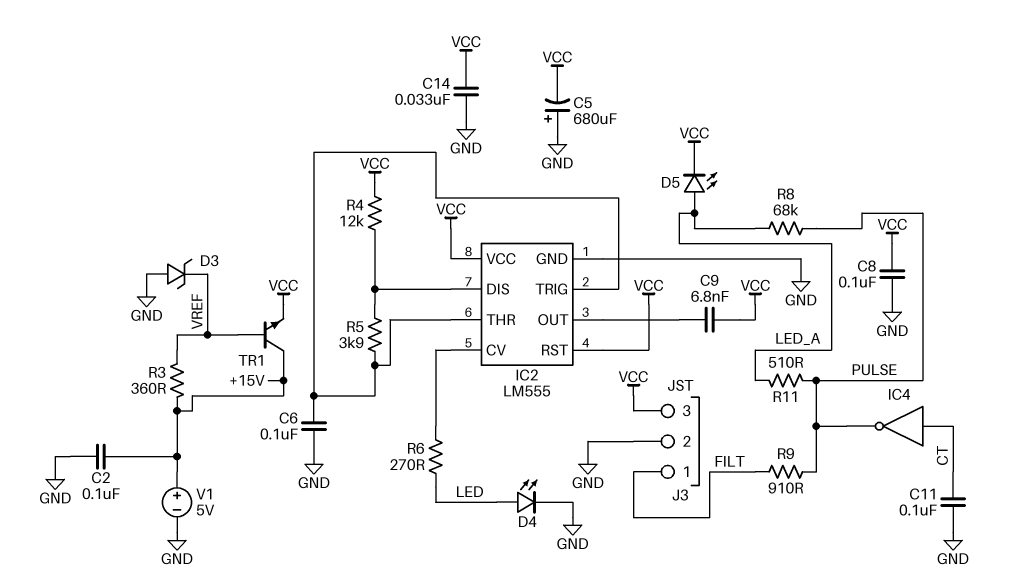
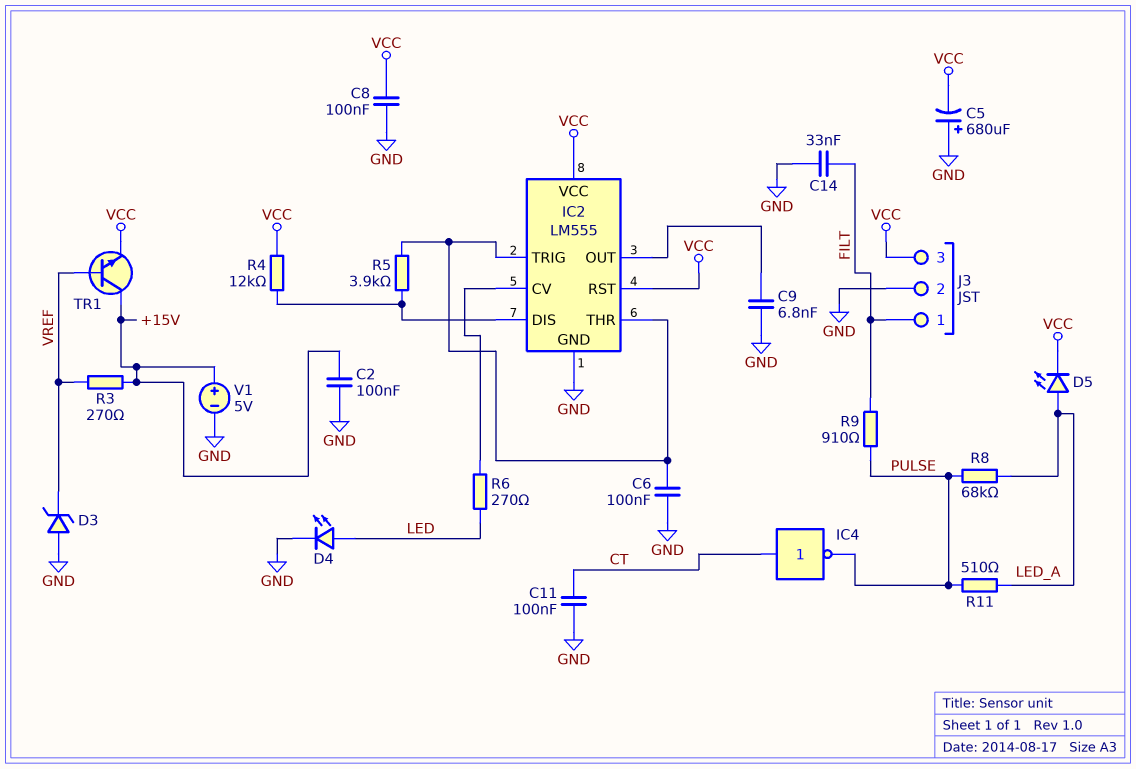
C9: 6.8nF (IC2/OUT, VCC) -> 6.8nF (GND, IC2/OUT)
C14: 33nF (GND, VCC) -> 33nF (FILT, GND)
R3: 360 (+15V, VREF) -> 270 (+15V, VREF)

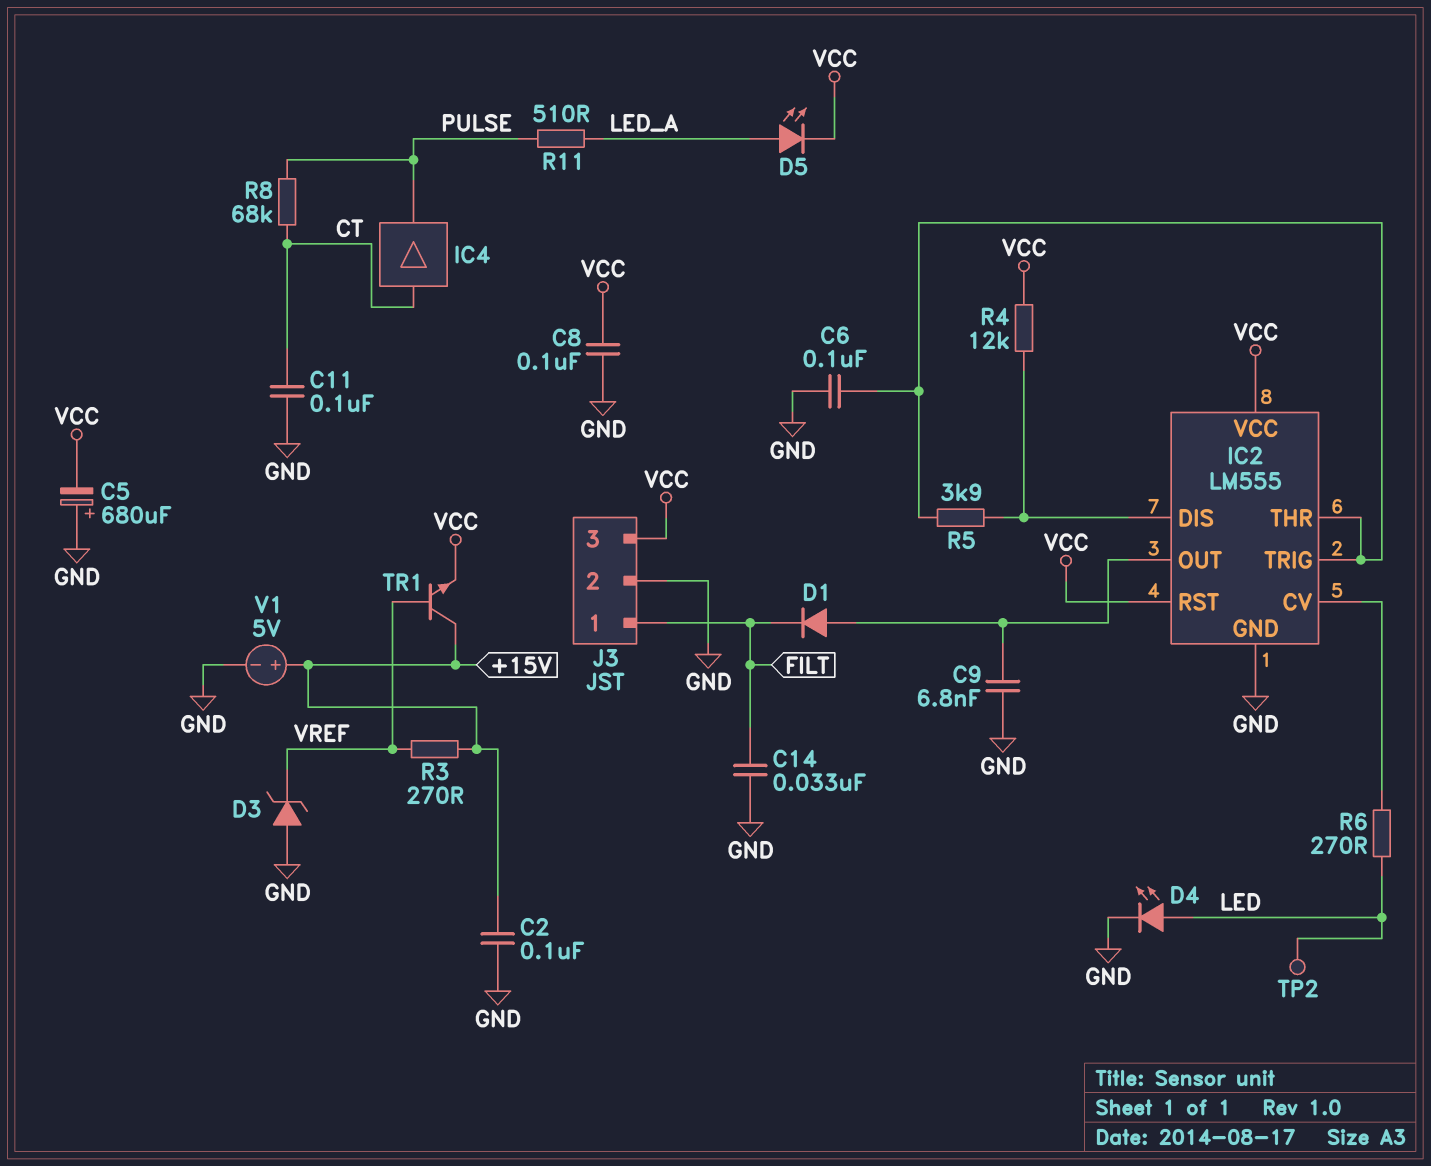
D1: none -> diode (A IC2/OUT, K FILT)
IC4: NOT (in CT, out PULSE) -> buffer (in CT, out PULSE)
R8: 68k (LED_A, PULSE) -> 68k (CT, PULSE)
R9: 910 (FILT, PULSE) -> none
TP2: none -> test point (LED)

